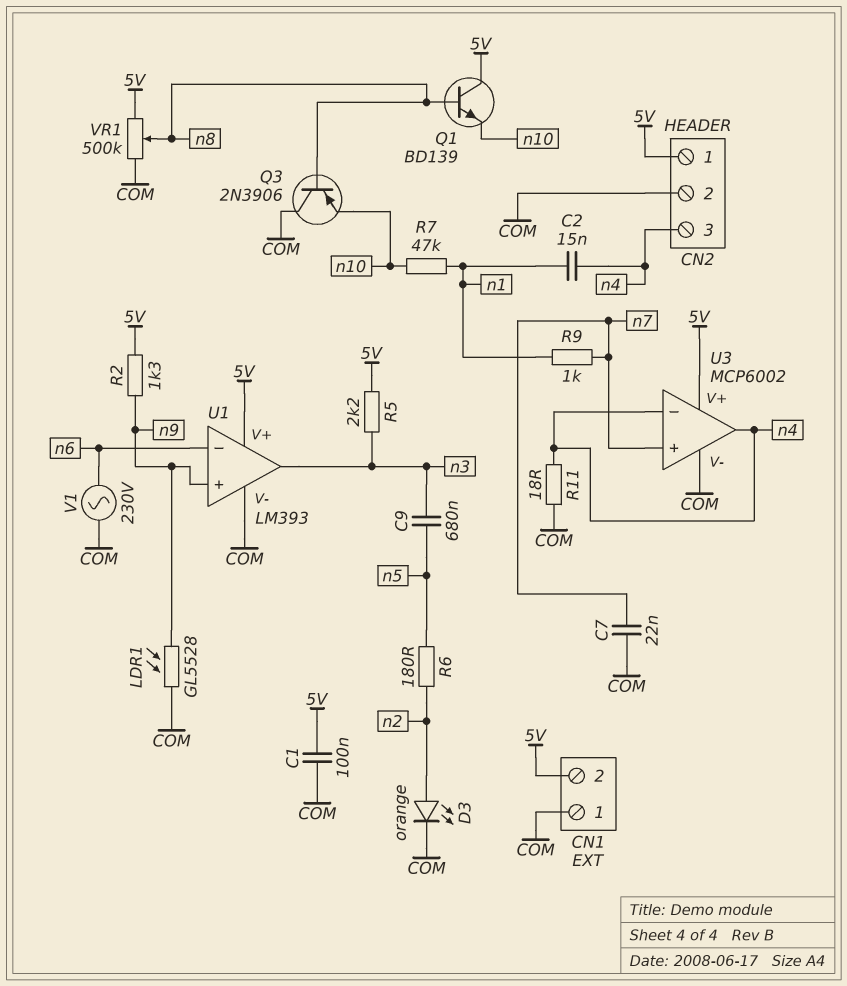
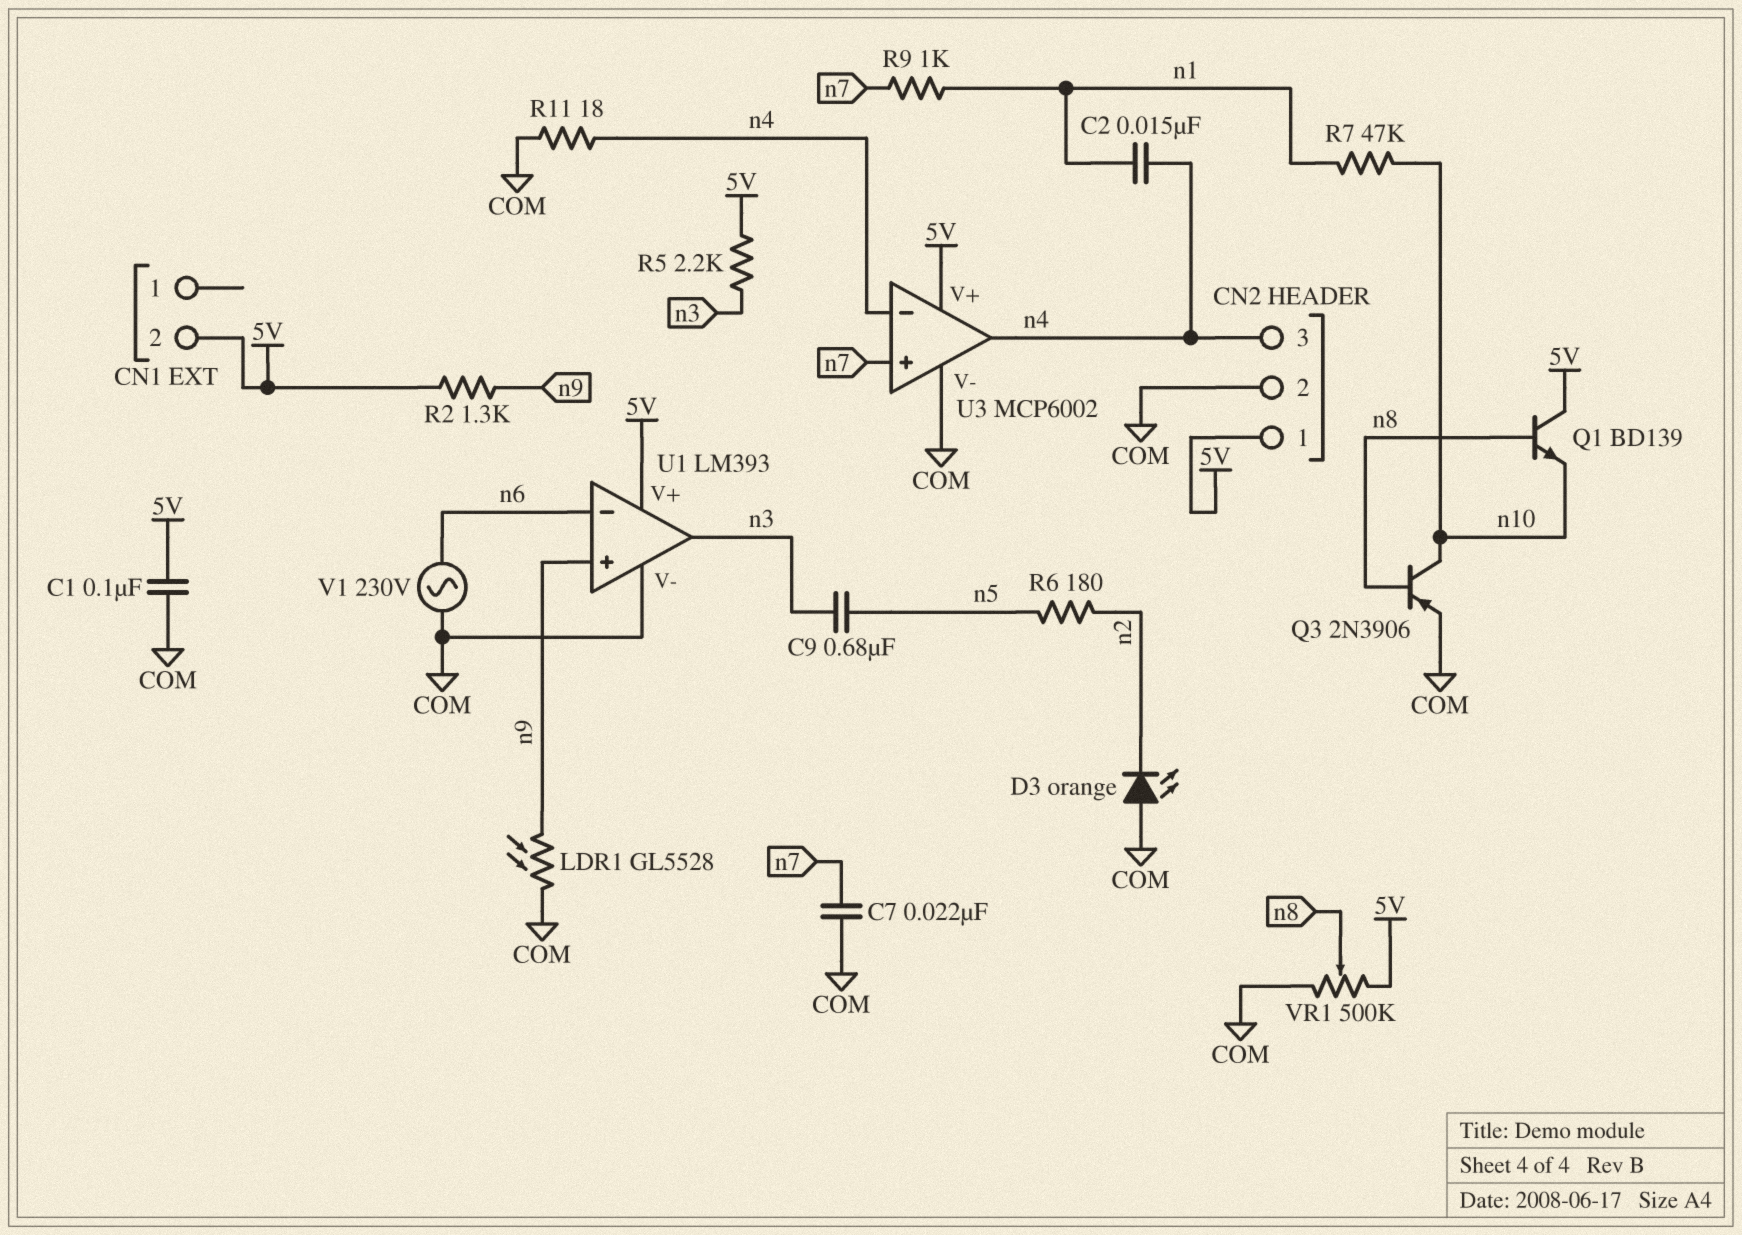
CN1 pin 1: COM -> none
D3: LED orange (A n2, K COM) -> LED orange (A COM, K n2)
Q3: PNP 2N3906 (B n8, C COM, E n10) -> PNP 2N3906 (B n8, C n10, E COM)

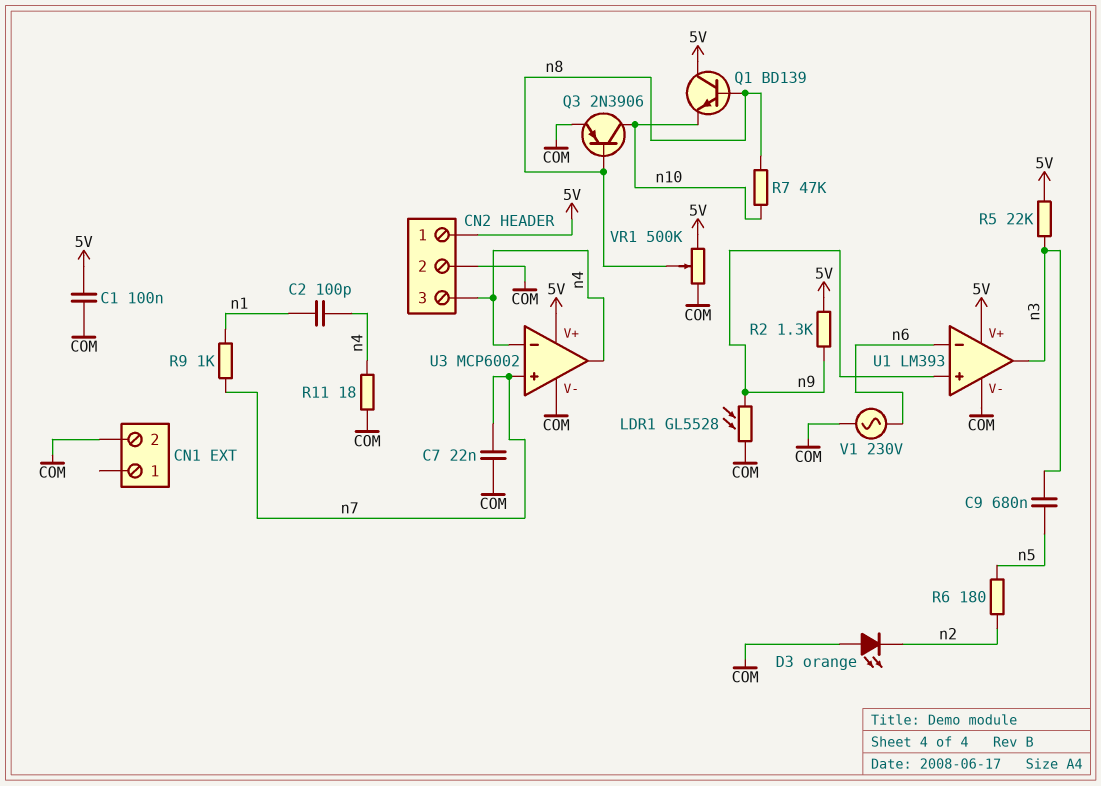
C2: 15nF (n1, n4) -> 100pF (n1, n4)
CN1 pin 2: 5V -> COM
R5: 2.2k (5V, n3) -> 22k (5V, n3)
R7: 47k (n1, n10) -> 47k (n8, n10)

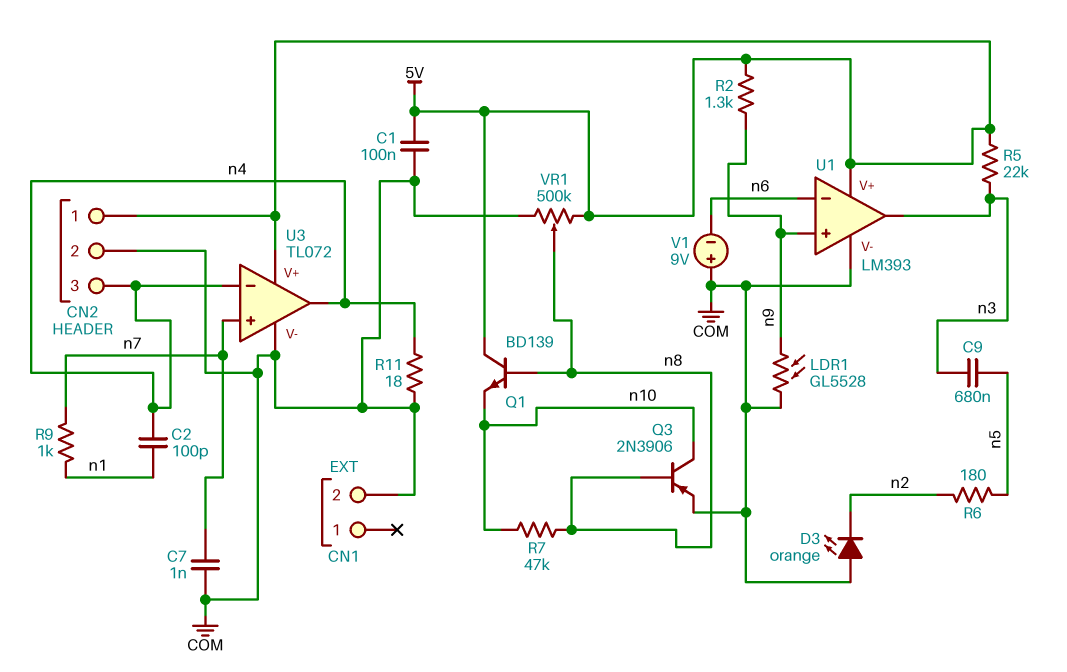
C7: 22nF (COM, n7) -> 1nF (COM, n7)
U3: MCP6002 -> TL072
V1: AC 230V (COM, n6) -> 9V (plus COM, minus n6)

